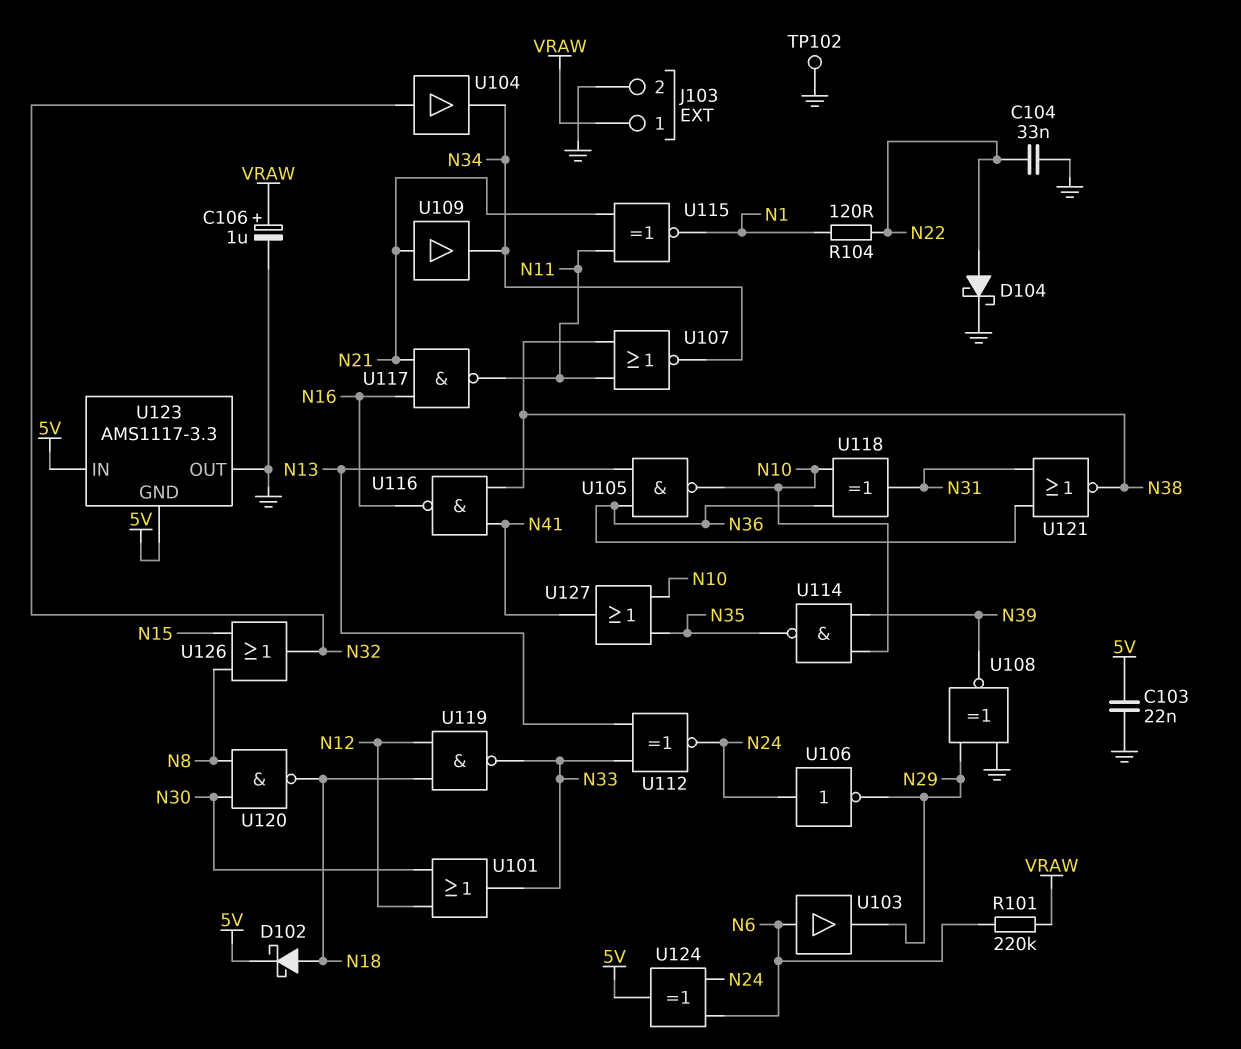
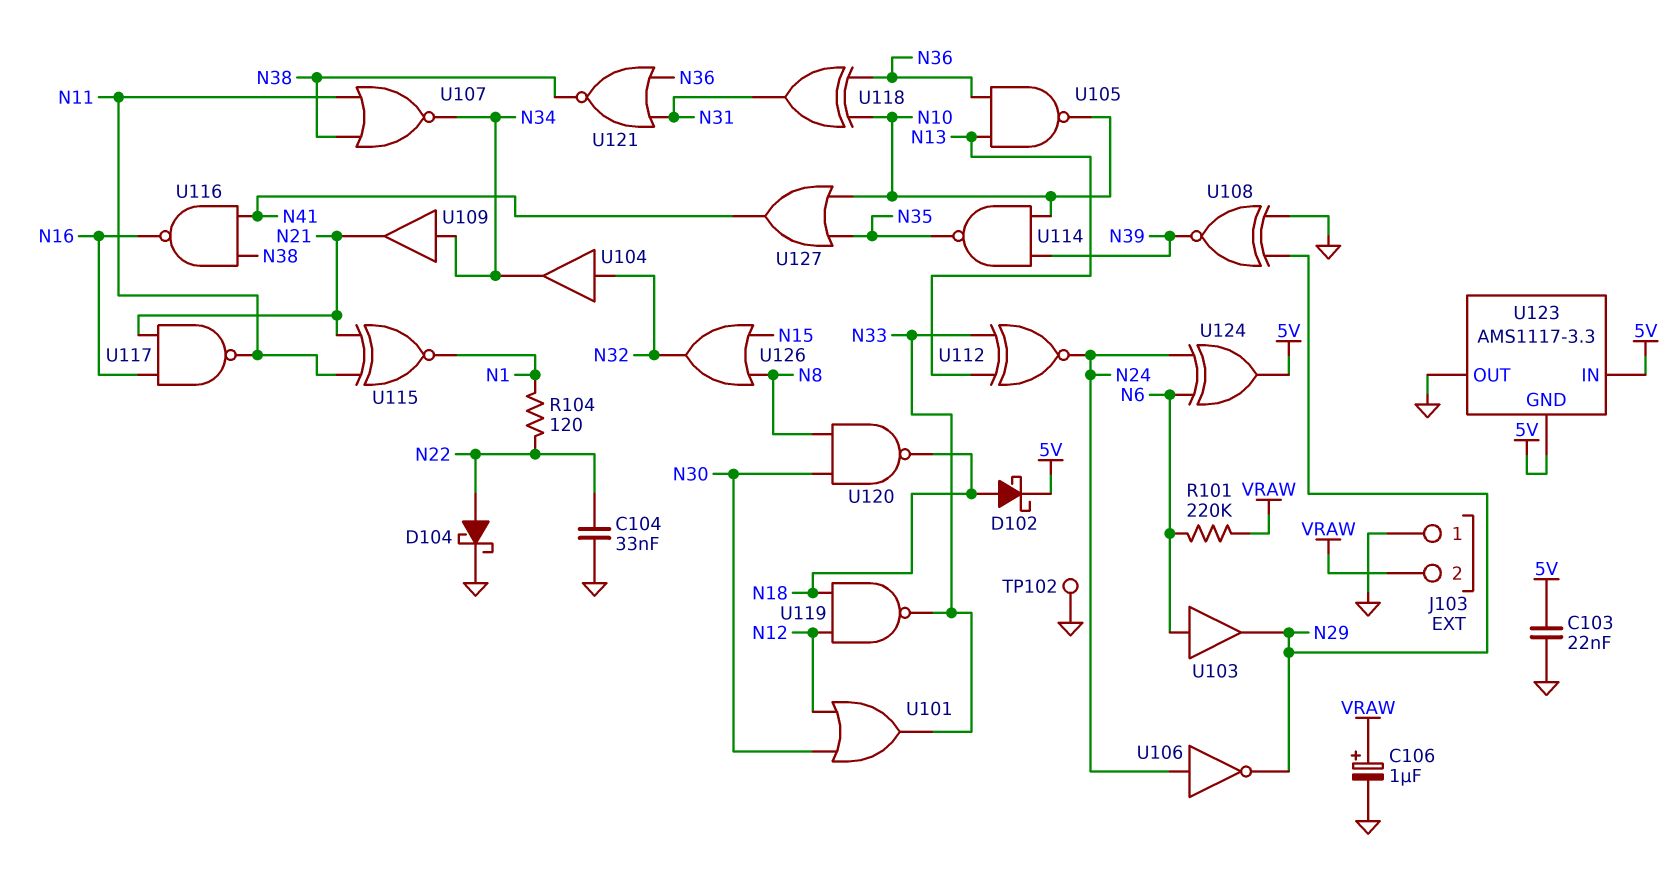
J103 pin 1: VRAW -> GND
J103 pin 2: GND -> VRAW
U109: buffer (in N21, out N34) -> buffer (in N34, out N21)

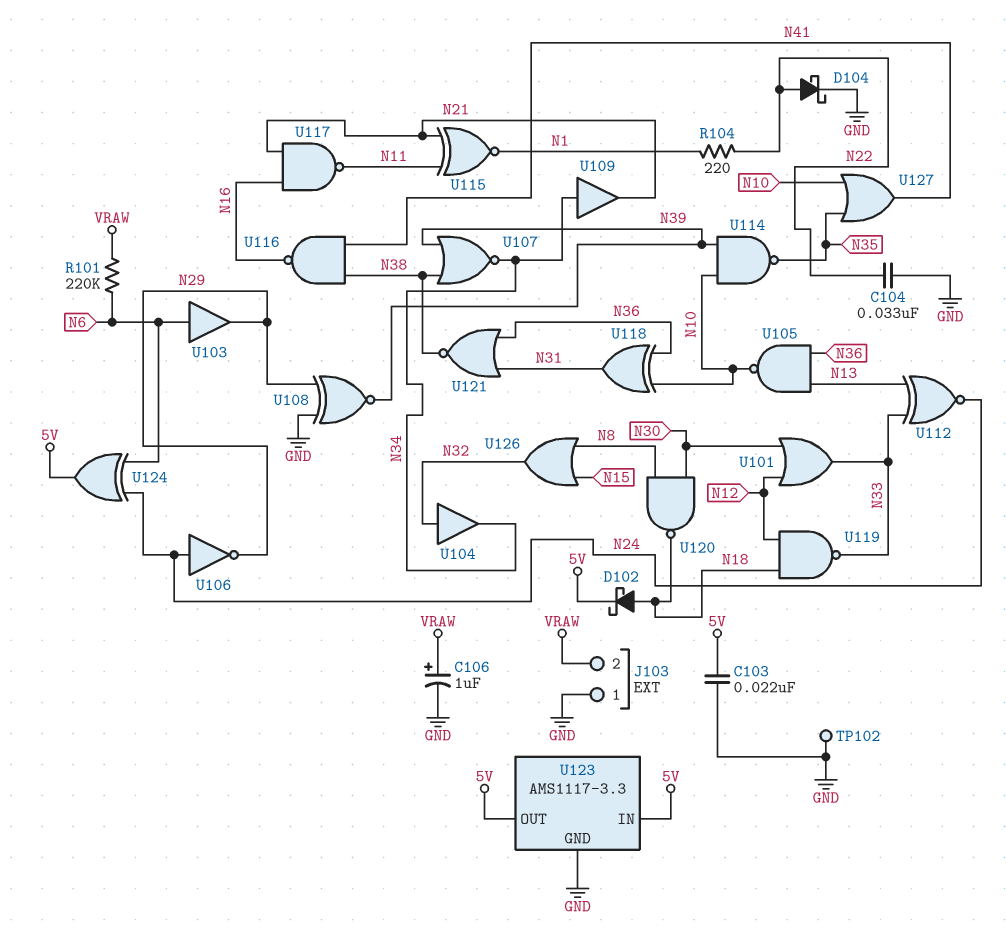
R104: 120 (N1, N22) -> 220 (N1, N22)
U107: NOR (in N11, in N38, out N34) -> NOR (in N38, in N39, out N34)
U123 pin GND: 5V -> GND
U123 pin OUT: GND -> 5V

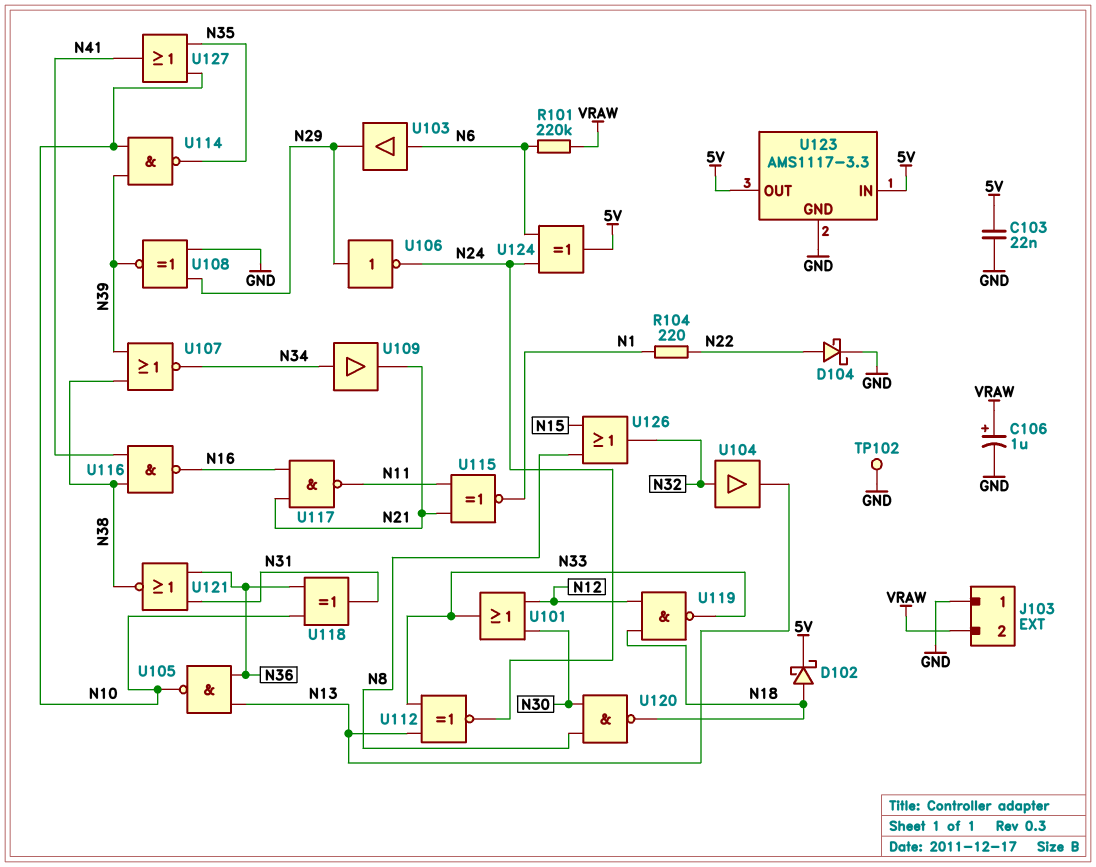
C104: 33nF (GND, N22) -> none
U104: buffer (in N32, out N34) -> buffer (in N32, out N13)
U106: NOT (in N24, out N29) -> NOT (in N29, out N24)

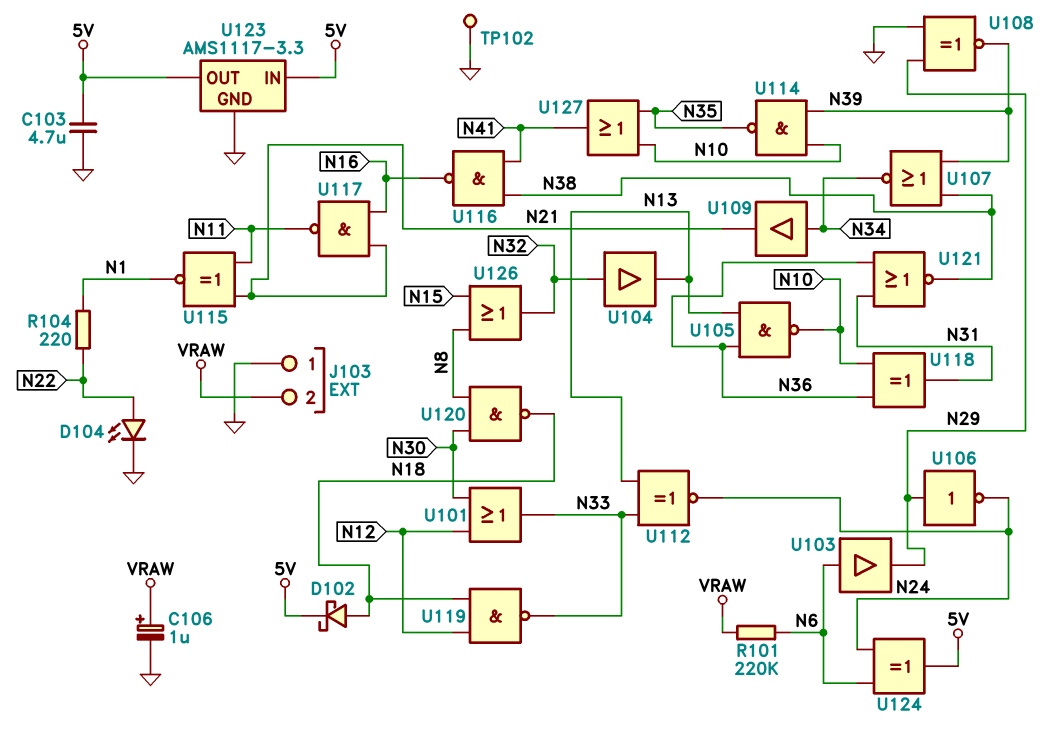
C103: 22nF (5V, GND) -> 4.7uF (5V, GND)
D104: schottky (A N22, K GND) -> LED (A N22, K GND)

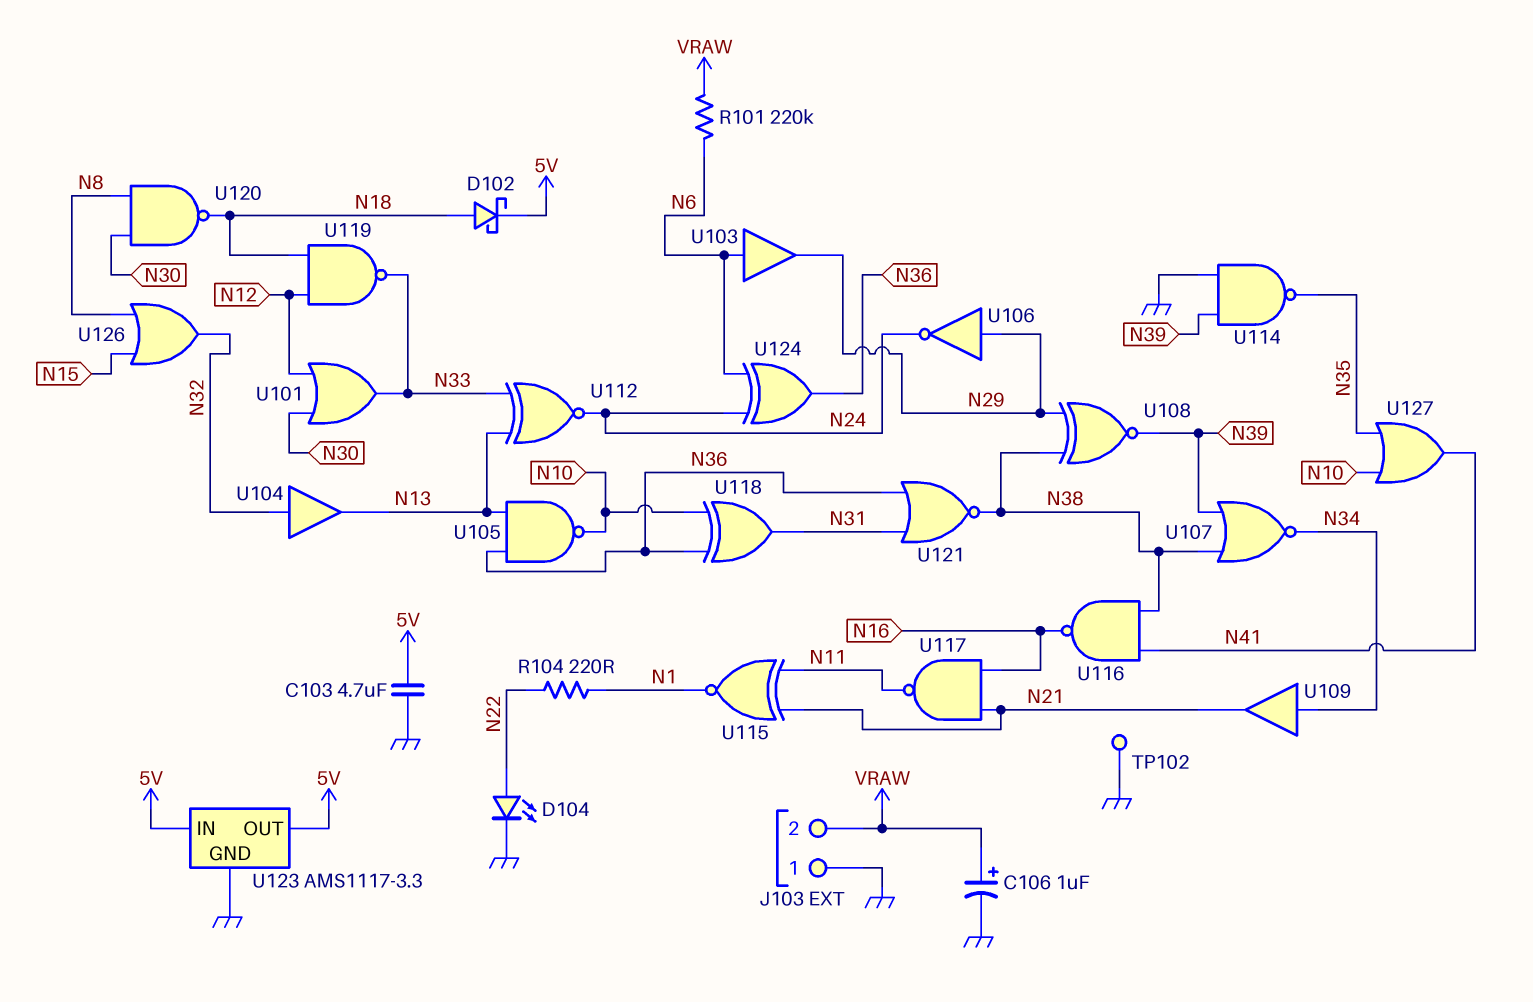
U108: XNOR (in GND, in N29, out N39) -> XNOR (in N29, in N38, out N39)
U114: NAND (in N10, in N39, out N35) -> NAND (in GND, in N39, out N35)
U124: XOR (in N6, in N24, out 5V) -> XOR (in N6, in N24, out N36)

